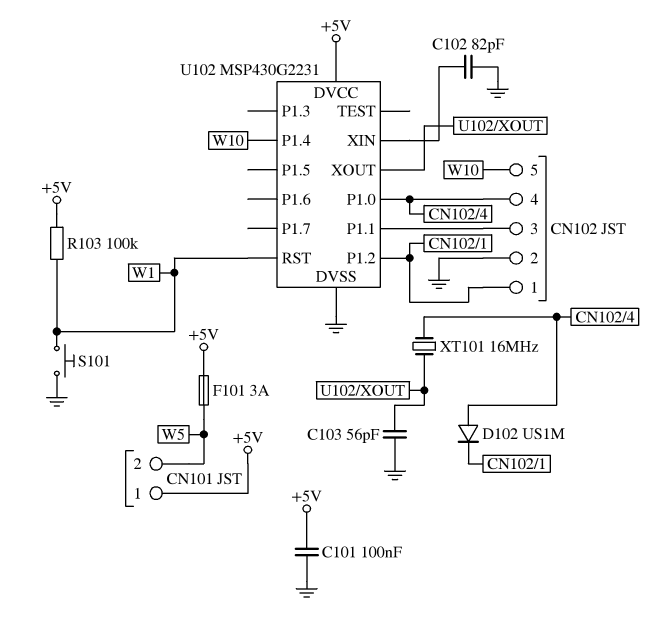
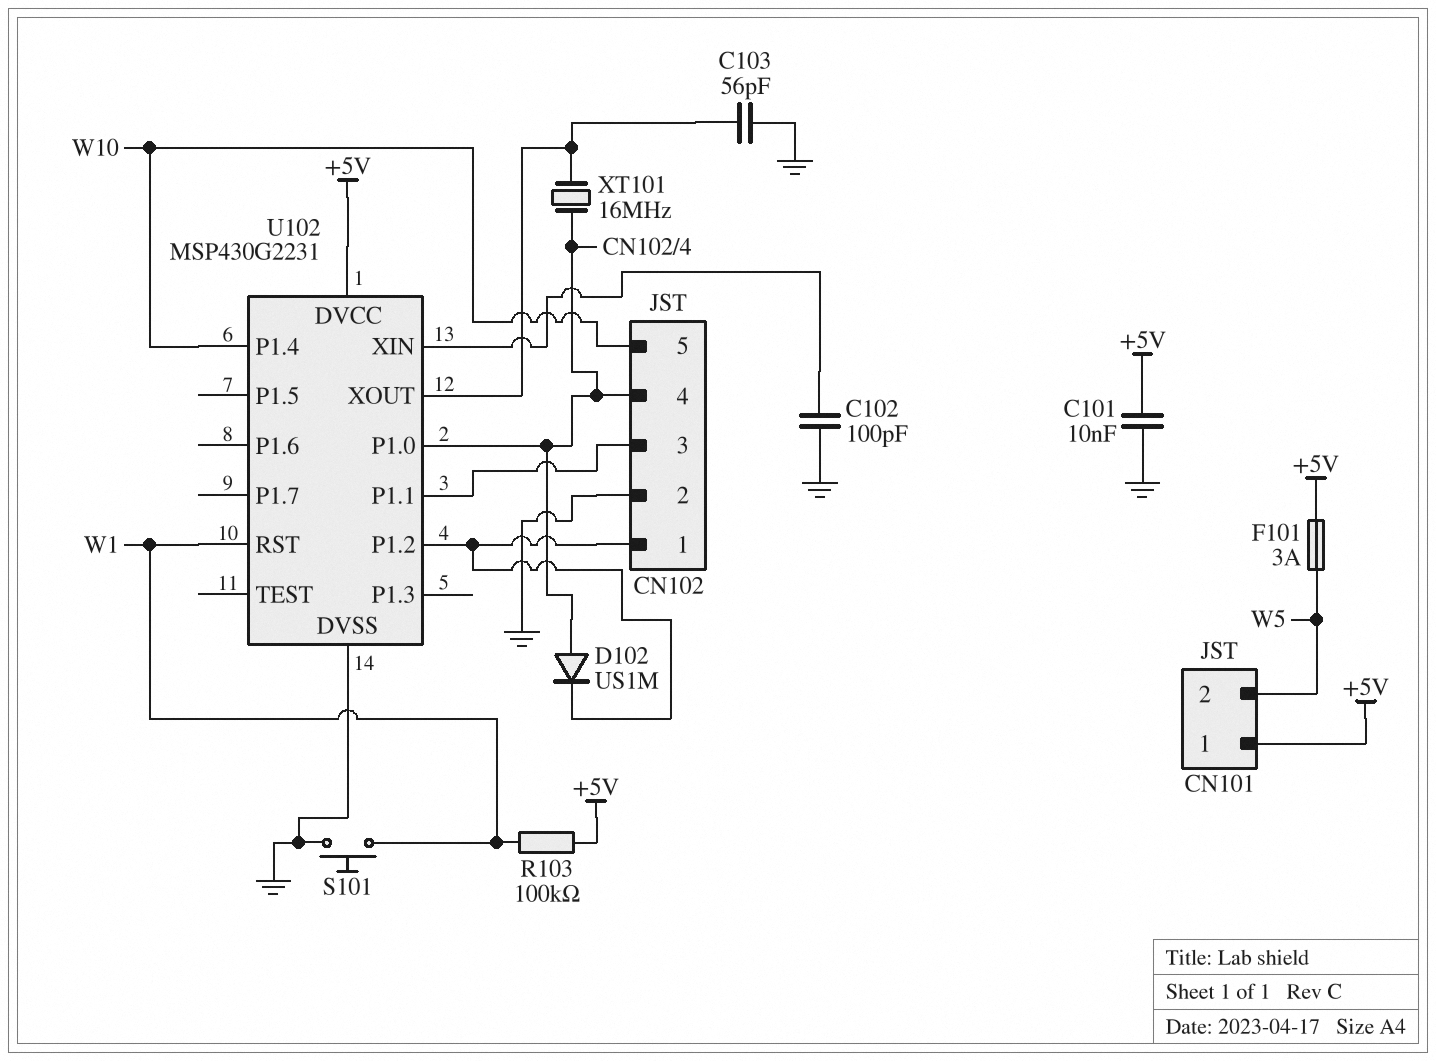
C101: 100nF (+5V, GND) -> 10nF (+5V, GND)
C102: 82pF (GND, U102/XIN) -> 100pF (GND, U102/XIN)

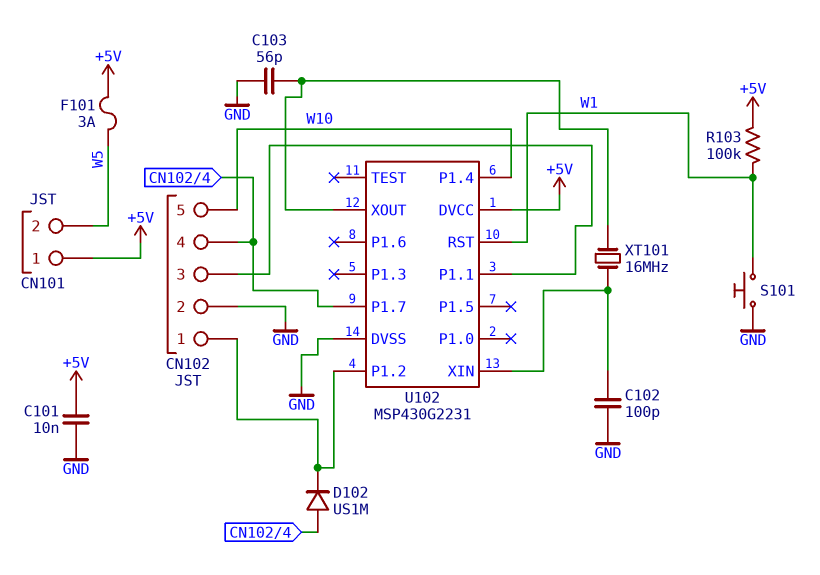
U102 pin P1.0: CN102/4 -> none
U102 pin P1.7: none -> CN102/4
XT101: 16MHz (CN102/4, U102/XOUT) -> 16MHz (U102/XIN, U102/XOUT)

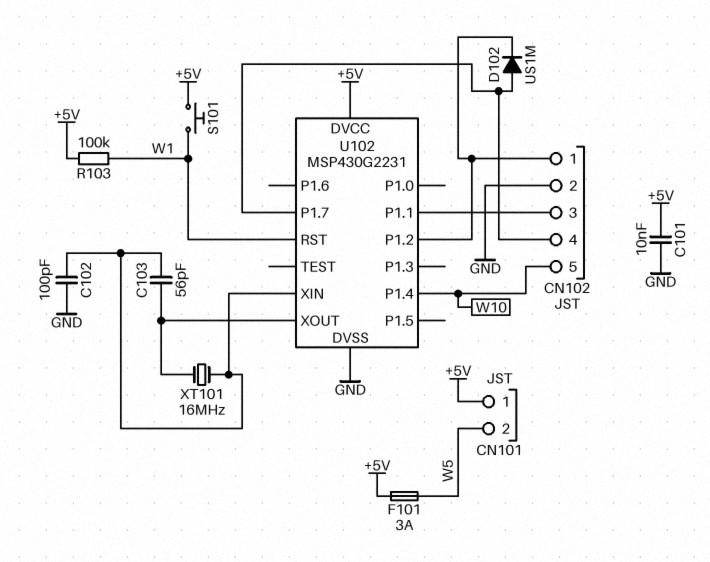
C103: 56pF (GND, U102/XOUT) -> 56pF (U102/XIN, U102/XOUT)
S101: button (GND, W1) -> button (+5V, W1)

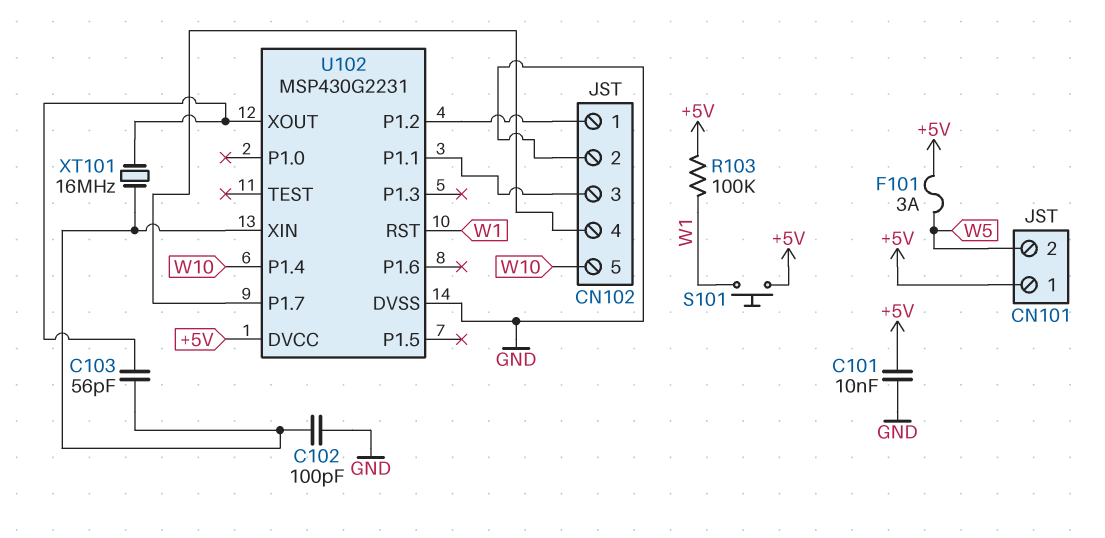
D102: diode US1M (A CN102/4, K CN102/1) -> none

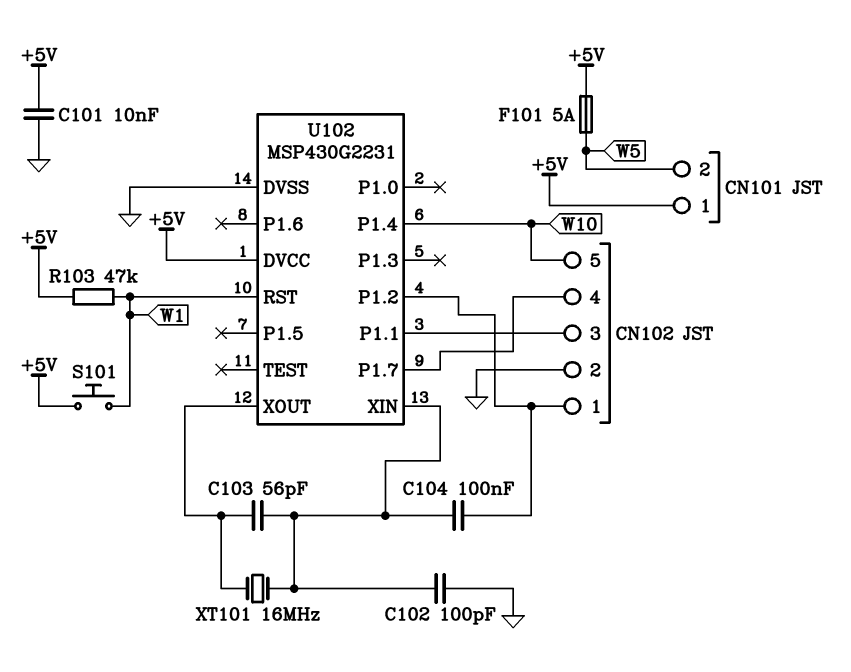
C104: none -> 100nF (CN102/1, U102/XIN)
F101: 3A (+5V, W5) -> 5A (+5V, W5)
R103: 100k (+5V, W1) -> 47k (+5V, W1)

